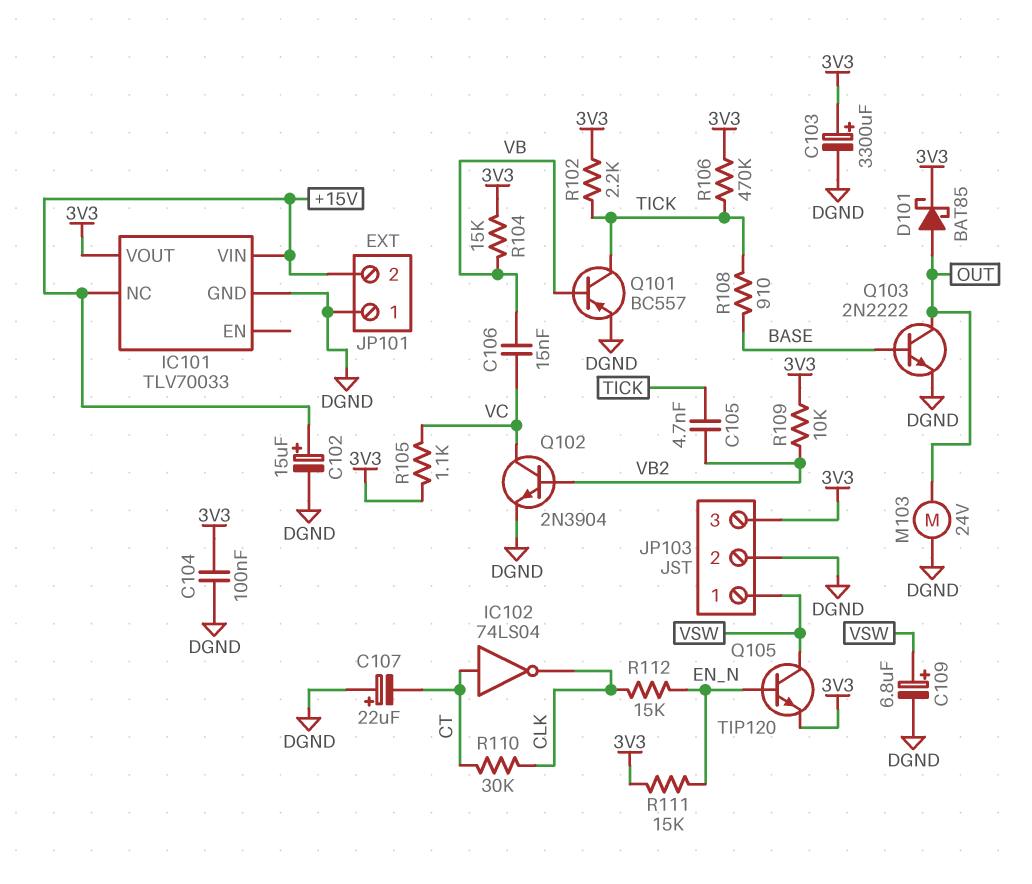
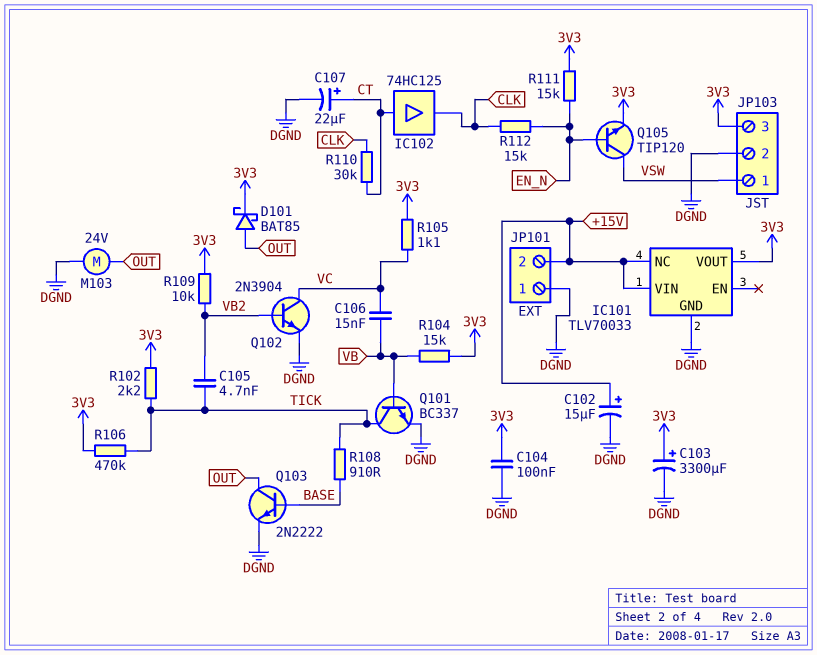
C107: 22uF (plus DGND, minus CT) -> 22uF (plus CT, minus DGND)
C109: 6.8uF (plus VSW, minus DGND) -> none
IC102: NOT 74LS04 (in CT, out CLK) -> buffer 74HC125 (in CT, out CLK)
Q101: PNP BC557 (B VB, C TICK, E DGND) -> NPN BC337 (B VB, C TICK, E DGND)

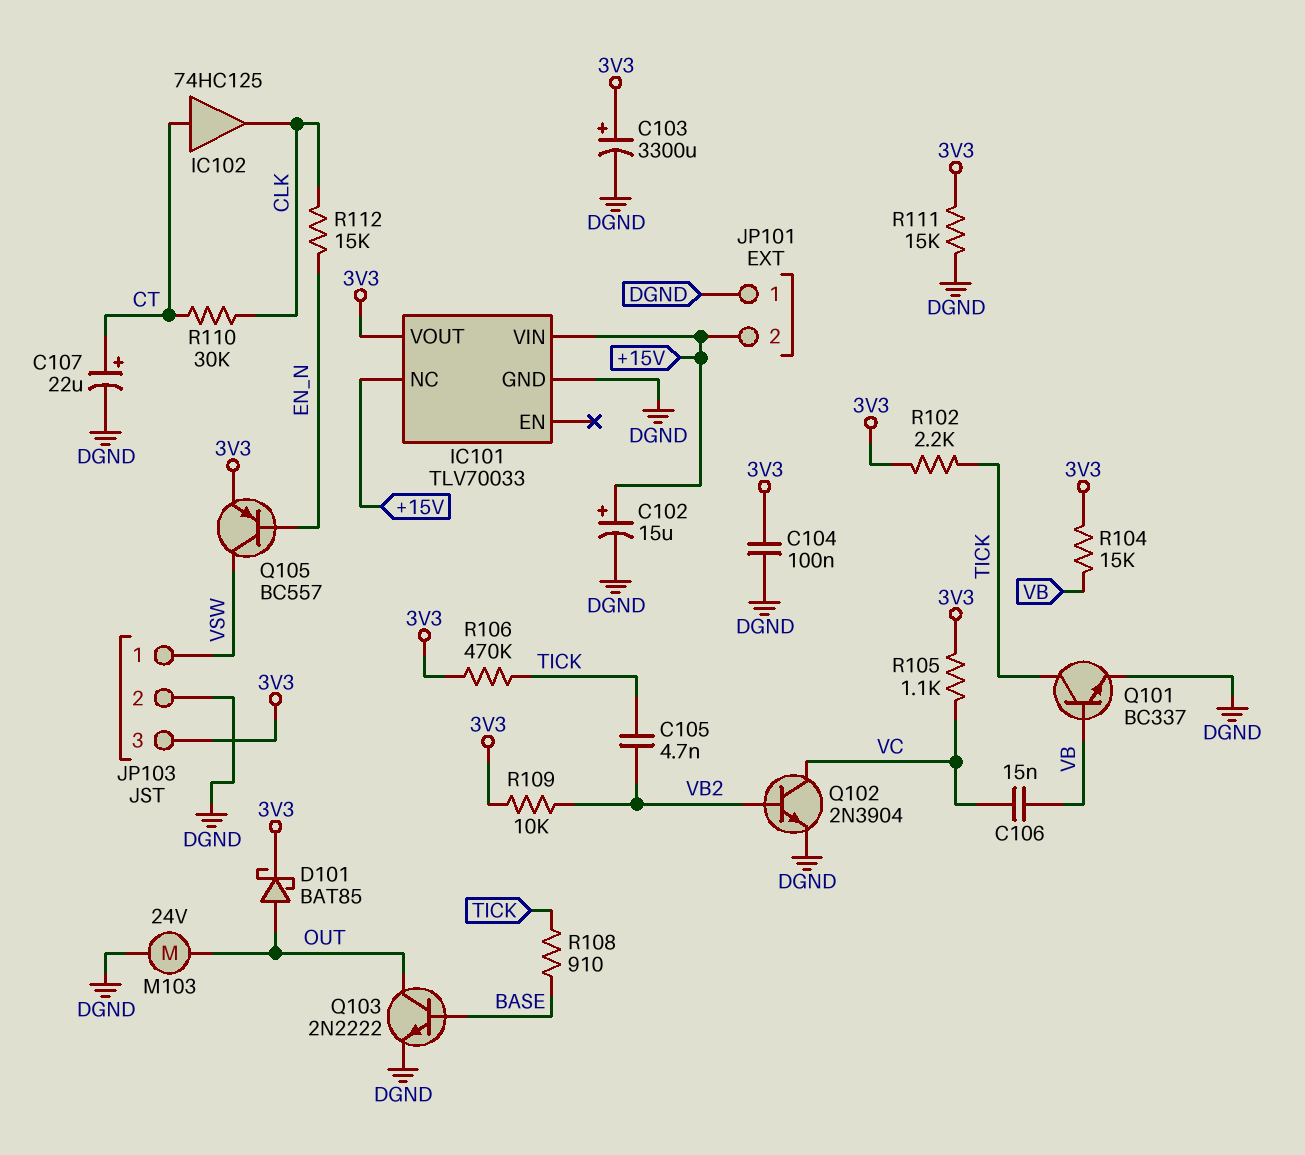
Q105: NPN TIP120 (B EN_N, C VSW, E 3V3) -> PNP BC557 (B EN_N, C VSW, E 3V3)
R111: 15k (3V3, EN_N) -> 15k (3V3, DGND)

